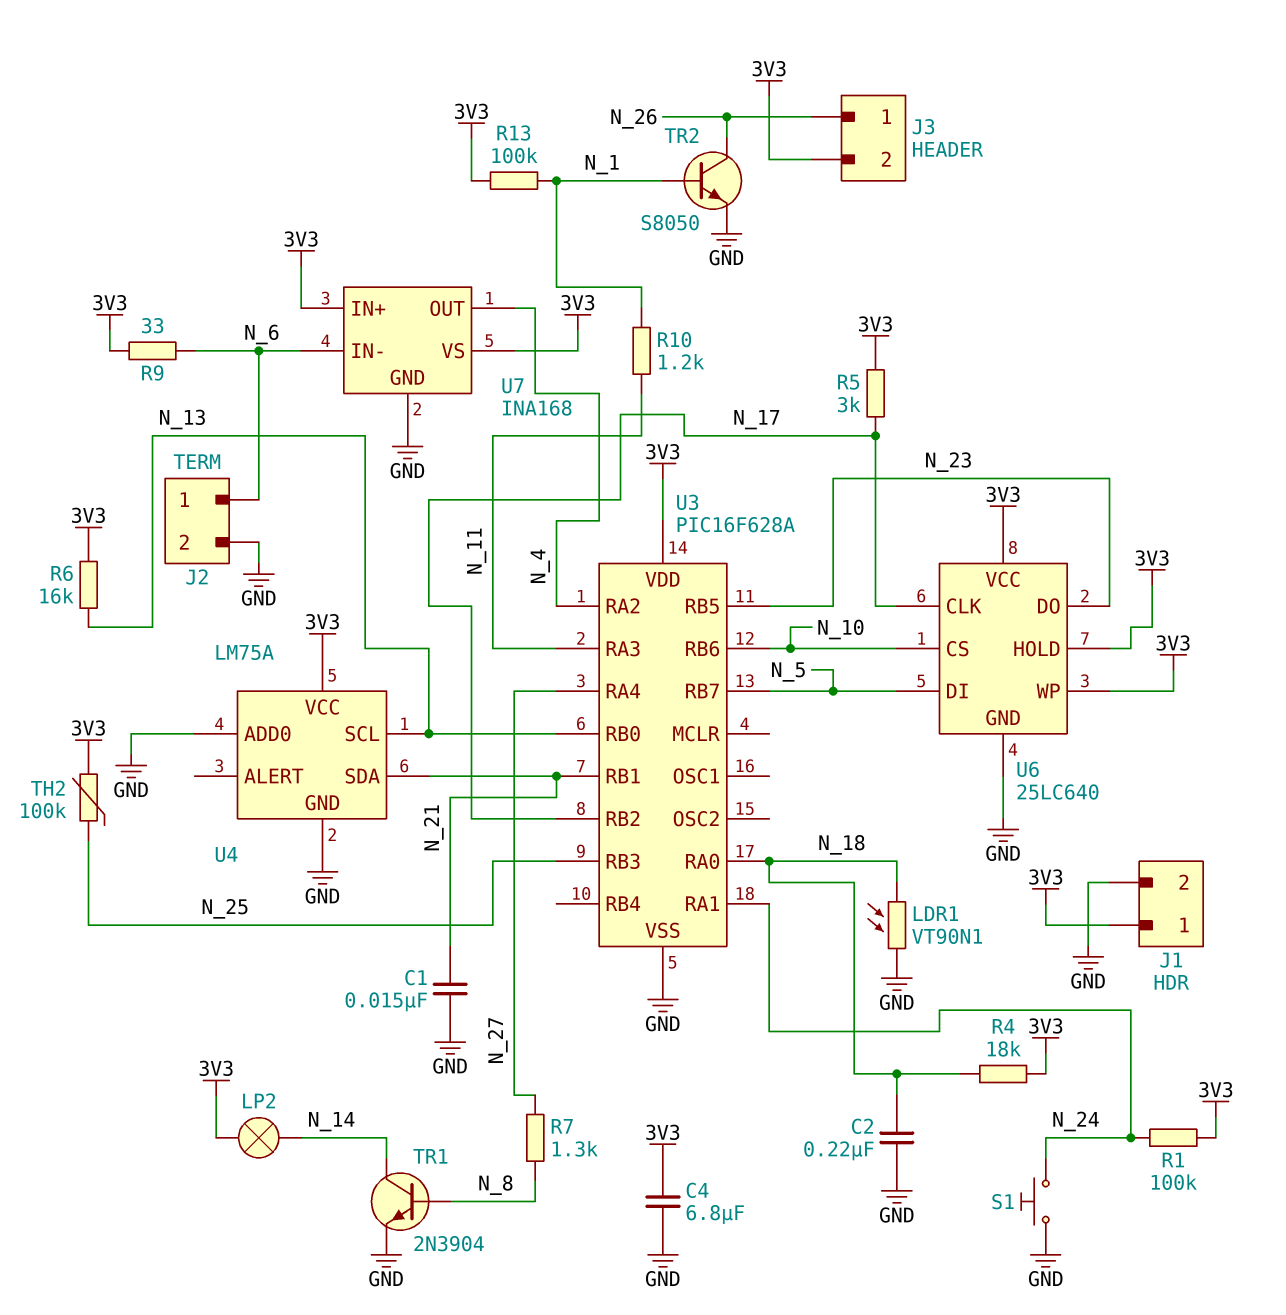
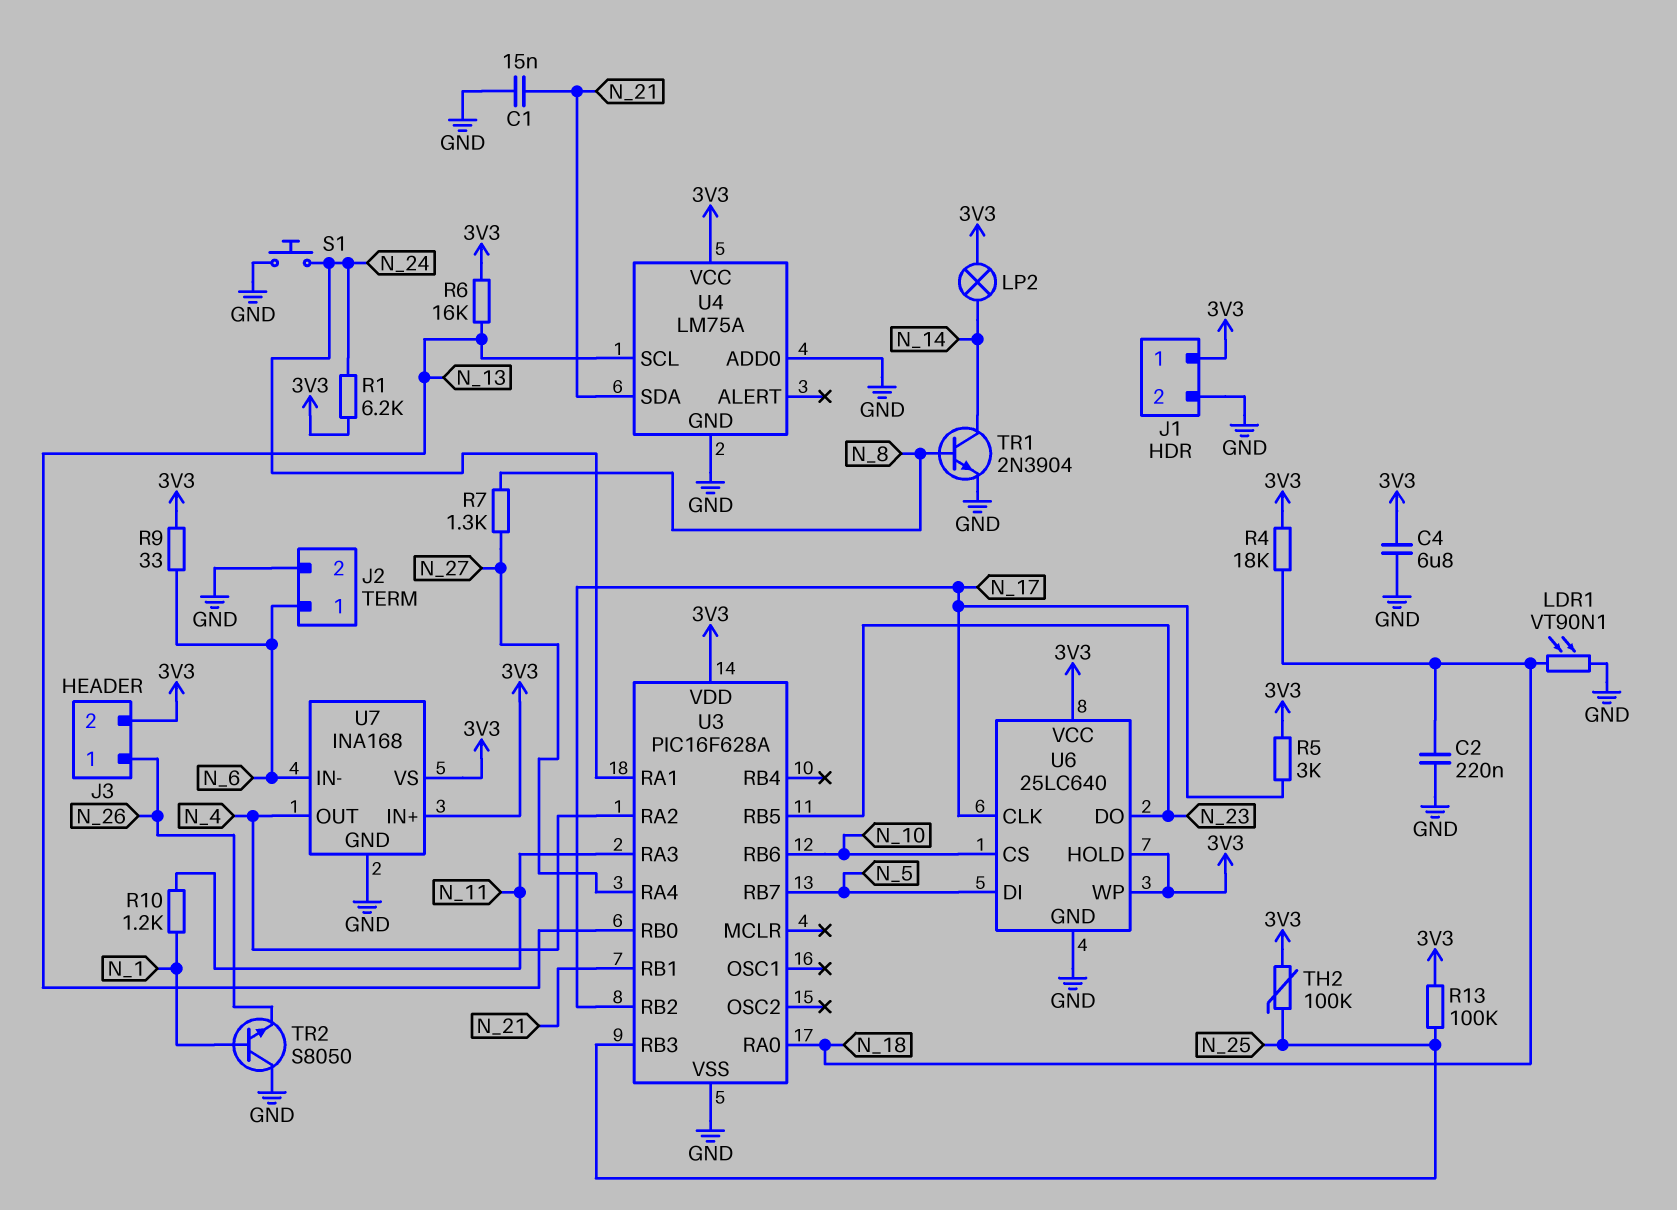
R1: 100k (3V3, N_24) -> 6.2k (3V3, N_24)
R13: 100k (3V3, N_1) -> 100k (3V3, N_25)
TR2: NPN S8050 (B N_1, C N_26, E GND) -> NPN S8050 (B N_1, C GND, E N_26)

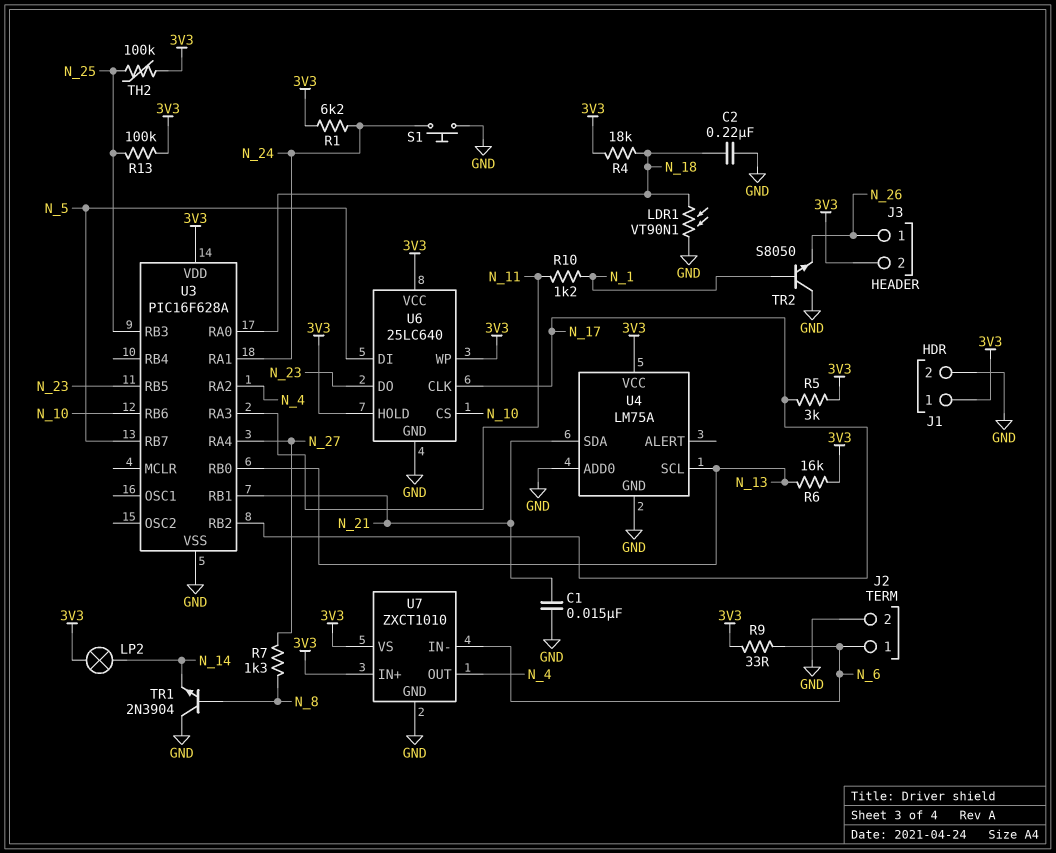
C4: 6.8uF (3V3, GND) -> none
TR1: NPN 2N3904 (B N_8, C N_14, E GND) -> NPN 2N3904 (B N_8, C GND, E N_14)
U7: INA168 -> ZXCT1010

